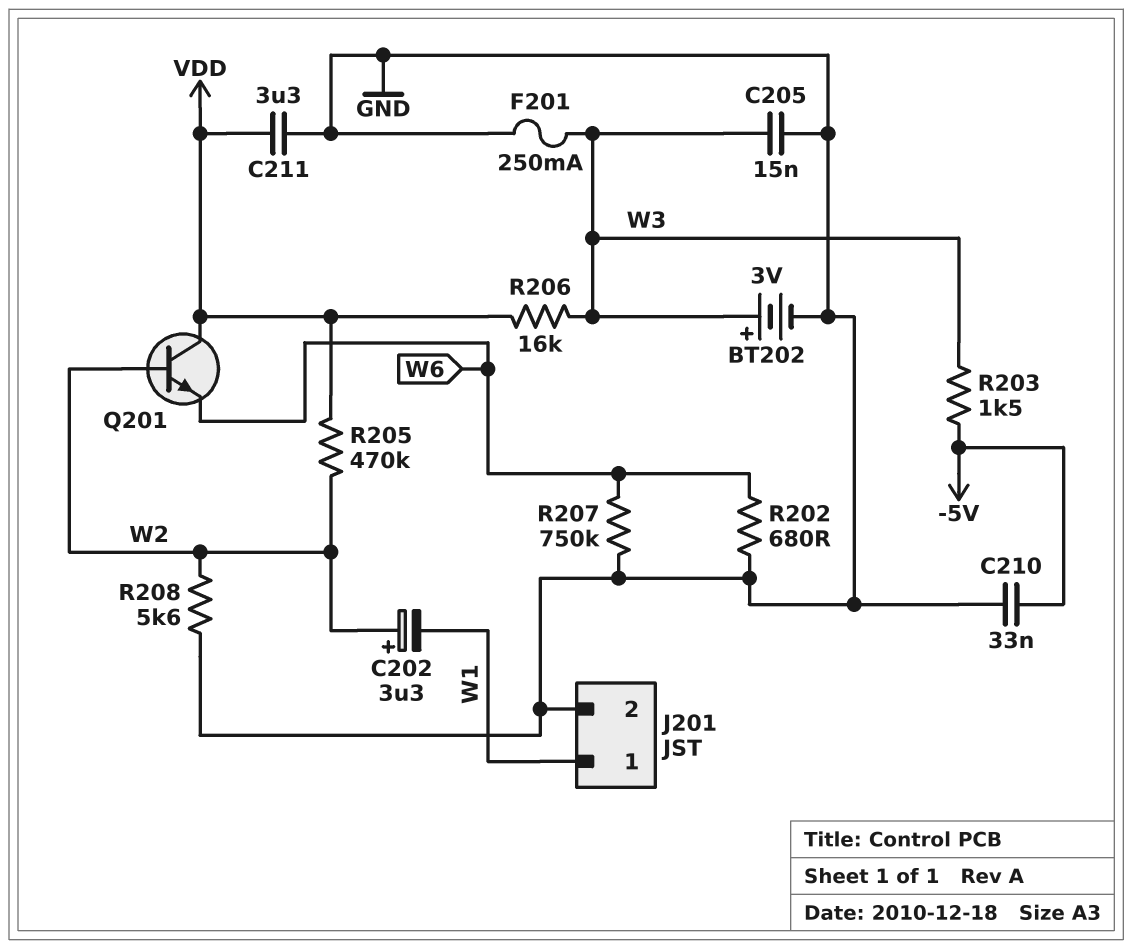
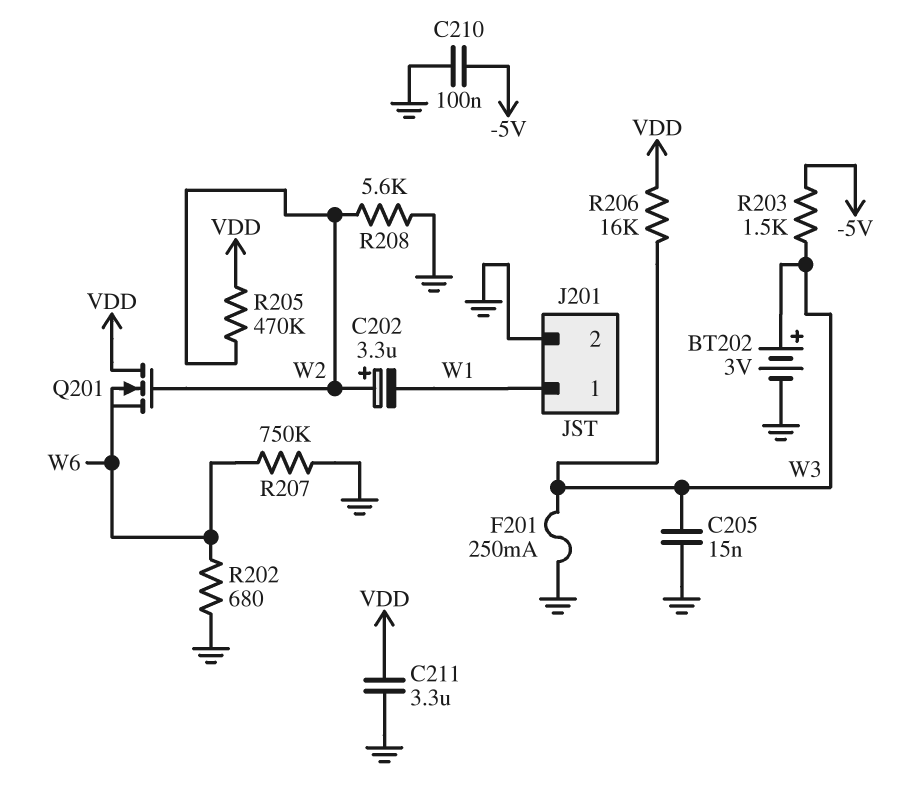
C210: 33nF (-5V, GND) -> 100nF (-5V, GND)
Q201: NPN (B W2, C VDD, E W6) -> NMOS (G W2, D VDD, S W6)

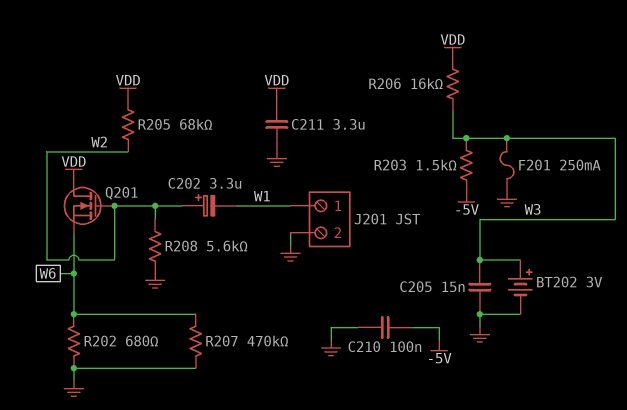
R205: 470k (VDD, W2) -> 68k (VDD, W2)
R207: 750k (GND, W6) -> 470k (GND, W6)

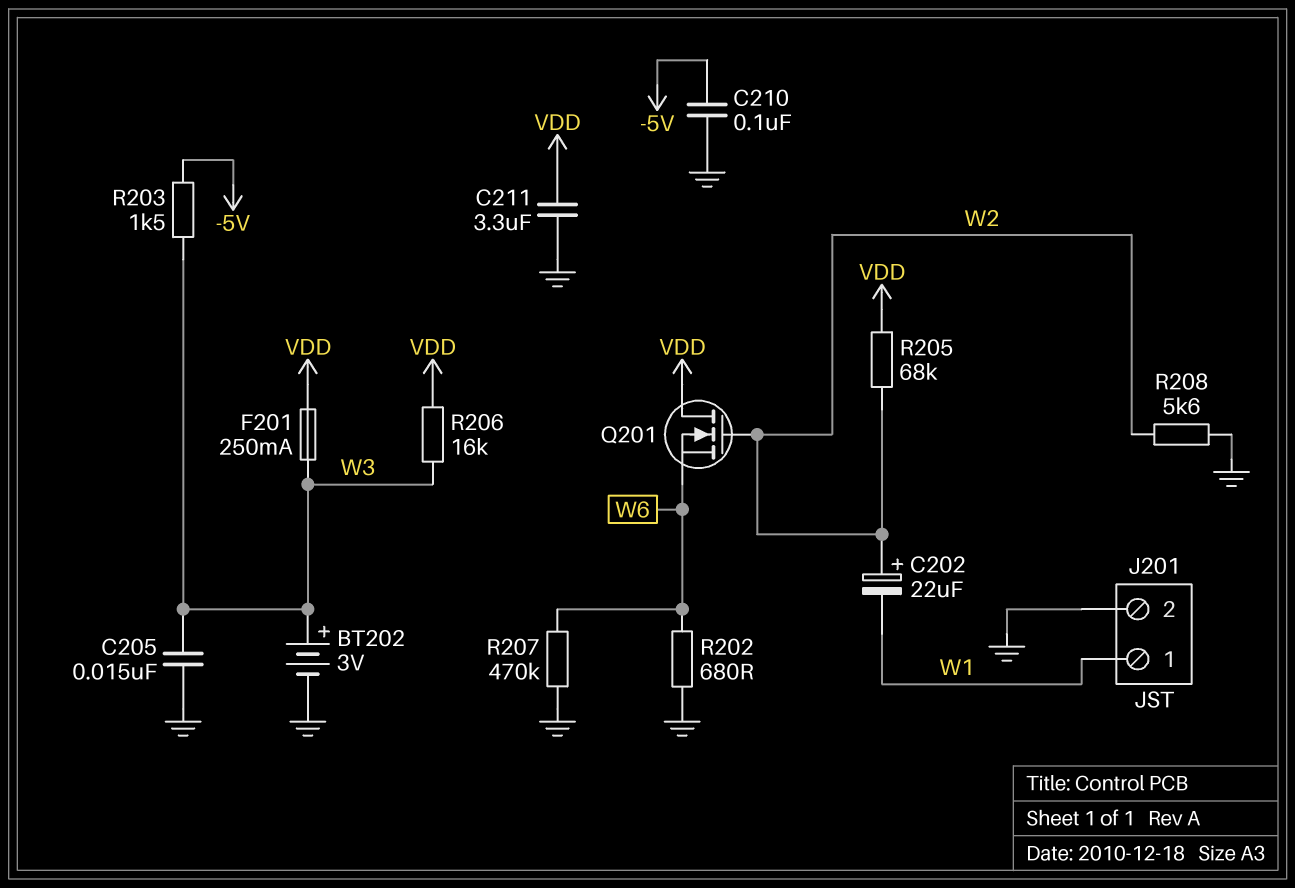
C202: 3.3uF (plus W2, minus W1) -> 22uF (plus W2, minus W1)
F201: 250mA (GND, W3) -> 250mA (VDD, W3)

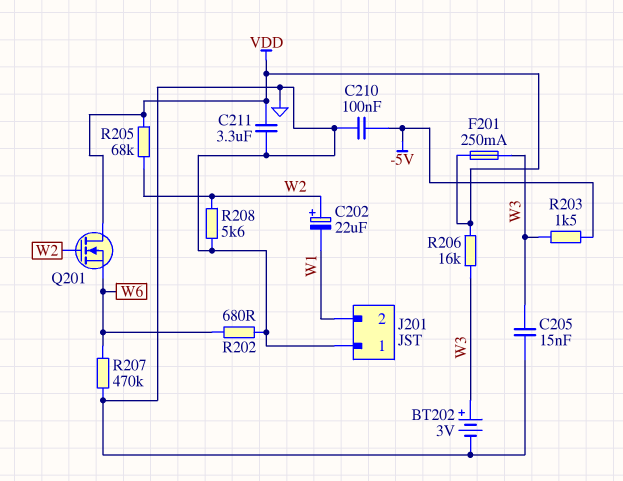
J201 pin 1: W1 -> GND
J201 pin 2: GND -> W1

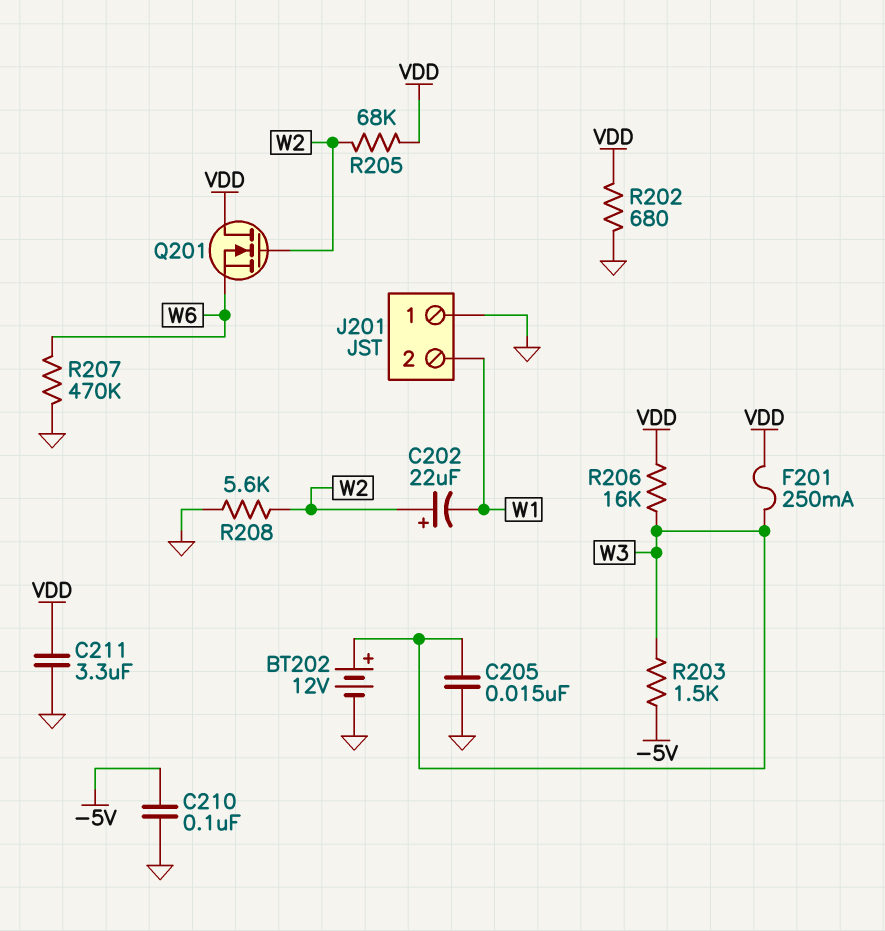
BT202: 3V (plus W3, minus GND) -> 12V (plus W3, minus GND)
R202: 680 (GND, W6) -> 680 (GND, VDD)

